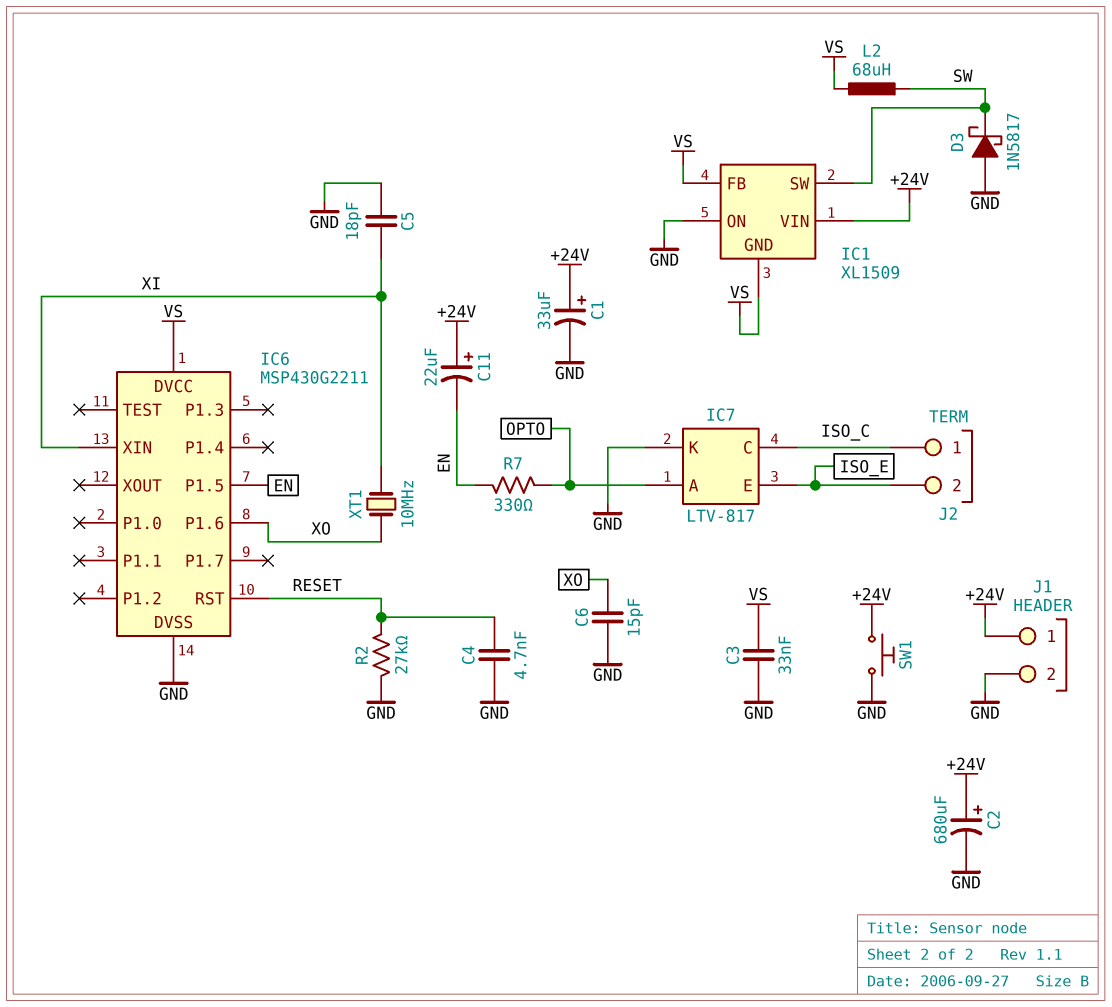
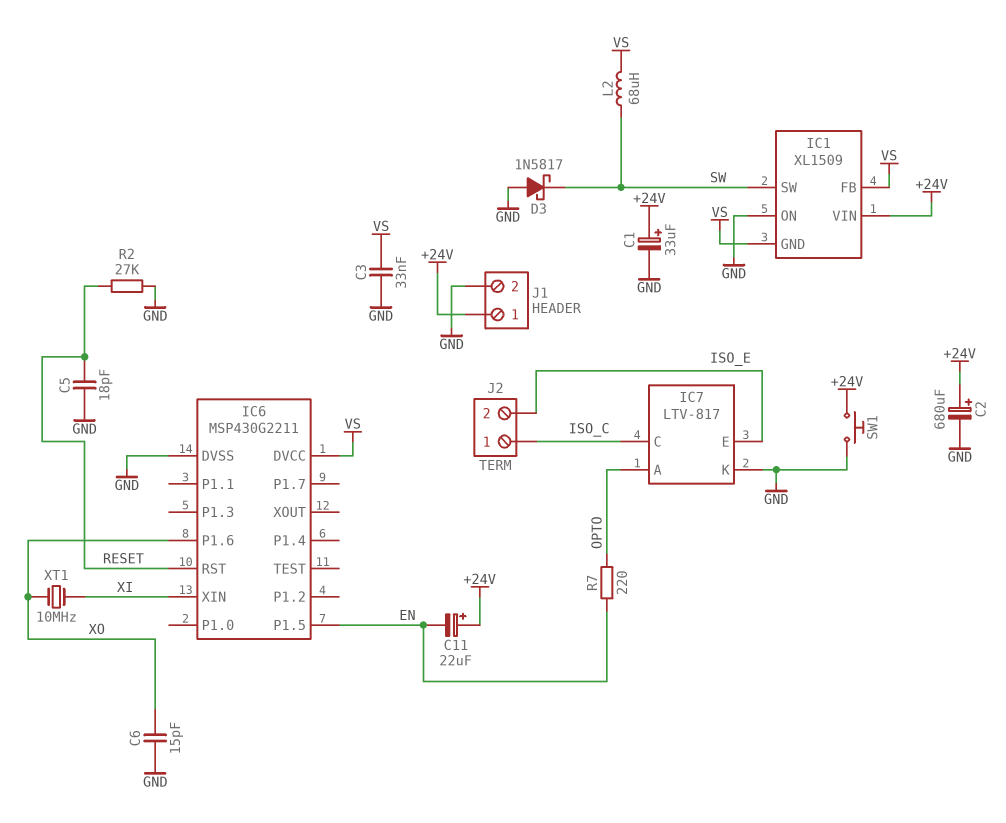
C4: 4.7nF (GND, RESET) -> none
C5: 18pF (GND, XI) -> 18pF (GND, RESET)
R7: 330 (EN, OPTO) -> 220 (EN, OPTO)

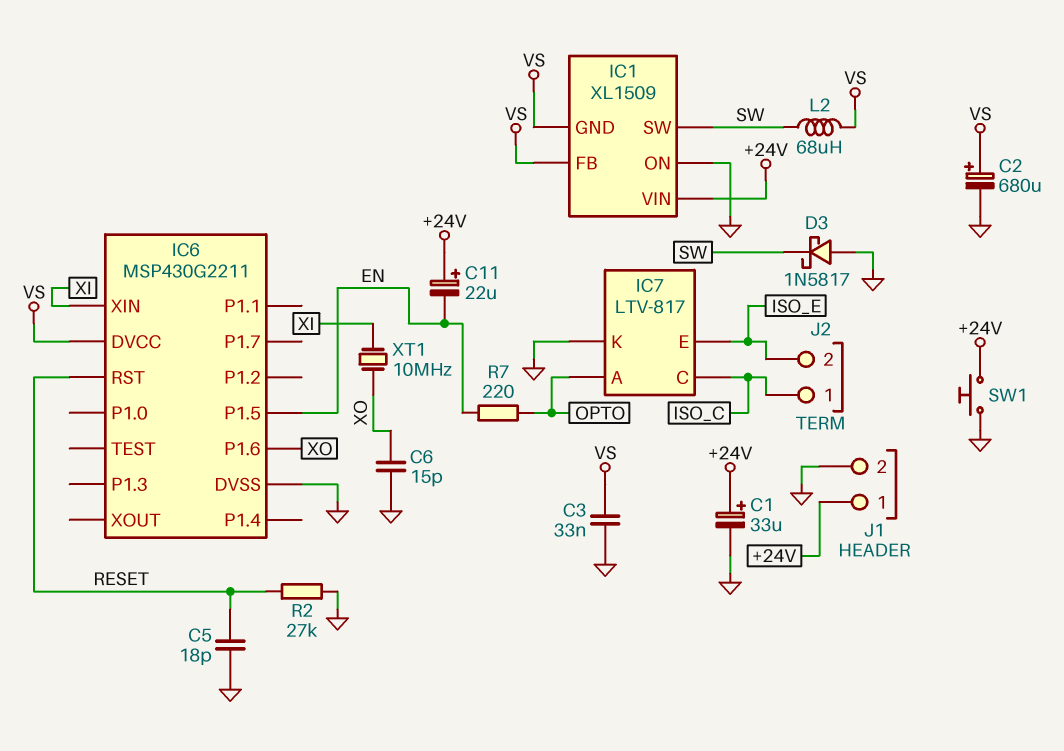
C2: 680uF (plus +24V, minus GND) -> 680uF (plus VS, minus GND)

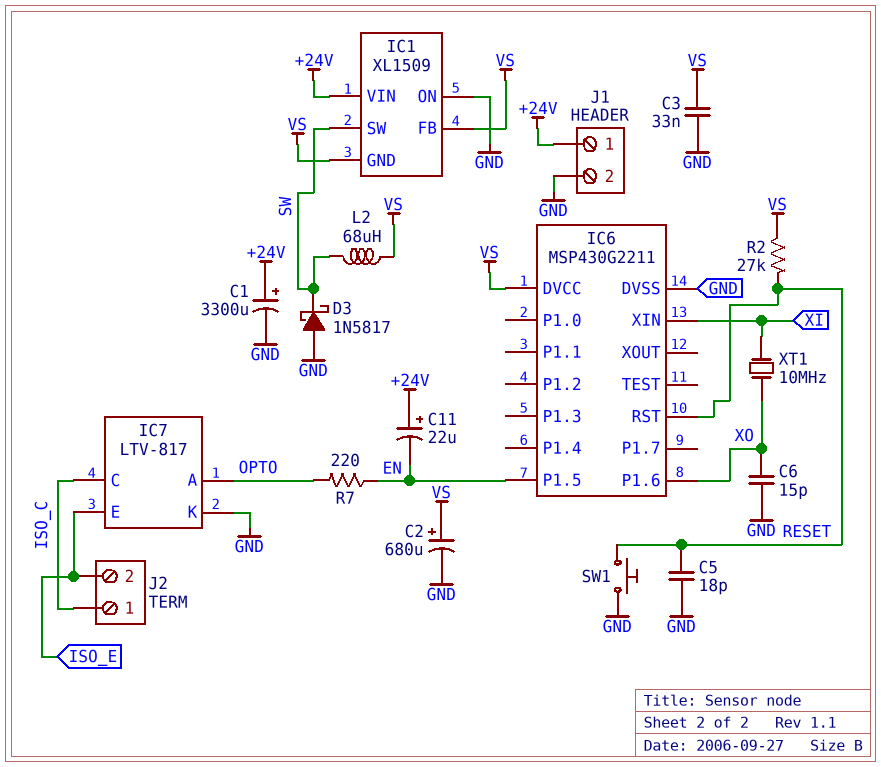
C1: 33uF (plus +24V, minus GND) -> 3300uF (plus +24V, minus GND)
R2: 27k (GND, RESET) -> 27k (RESET, VS)
SW1: button (+24V, GND) -> button (GND, RESET)

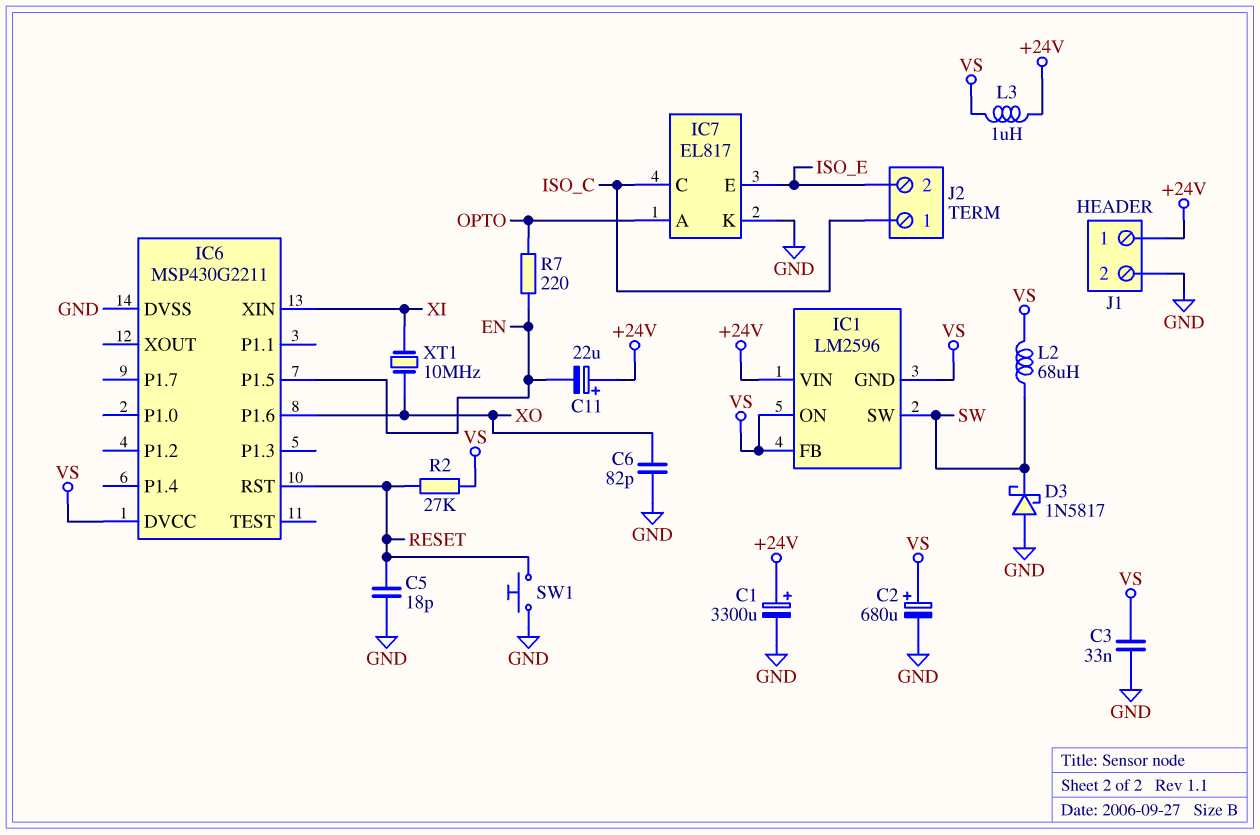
C6: 15pF (GND, XO) -> 82pF (GND, XO)
IC1: XL1509 -> LM2596
IC1 pin ON: GND -> VS
IC7: LTV-817 -> EL817
L3: none -> 1uH (+24V, VS)

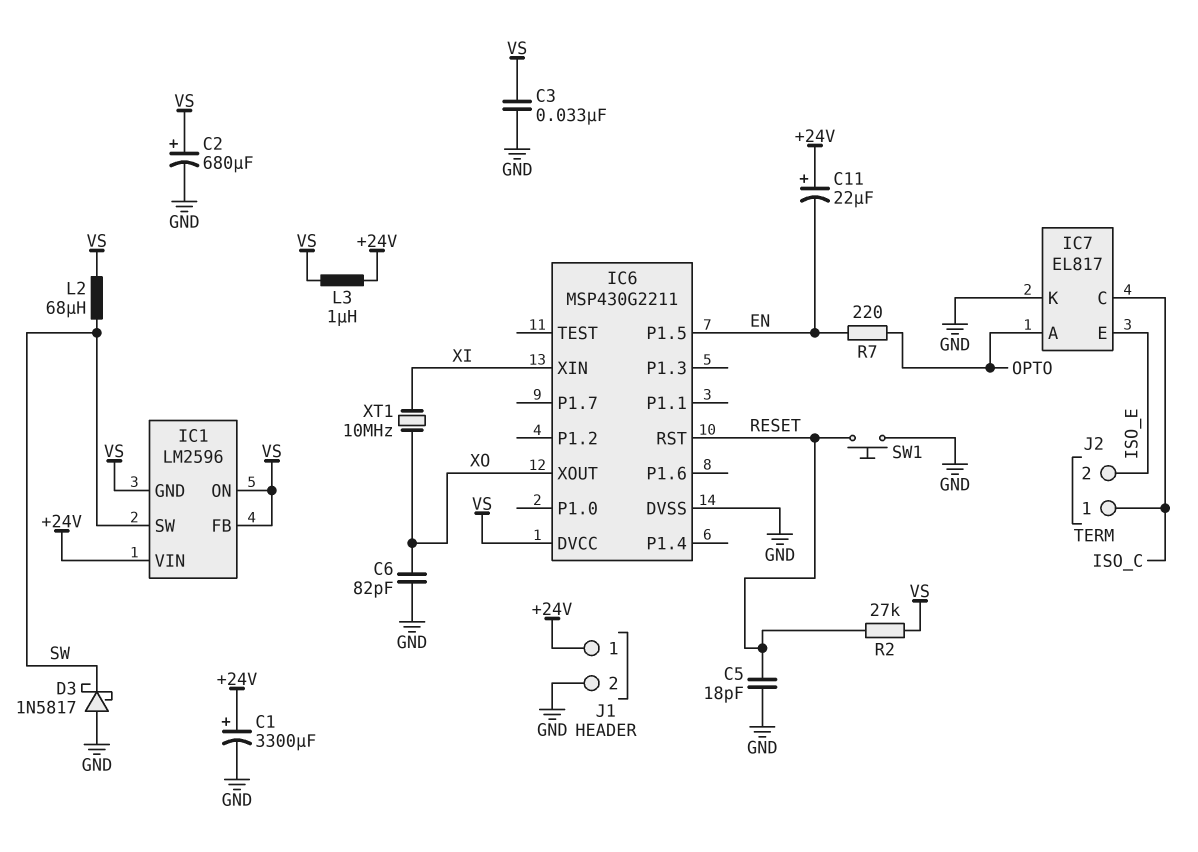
IC6 pin P1.6: XO -> none
IC6 pin XOUT: none -> XO

